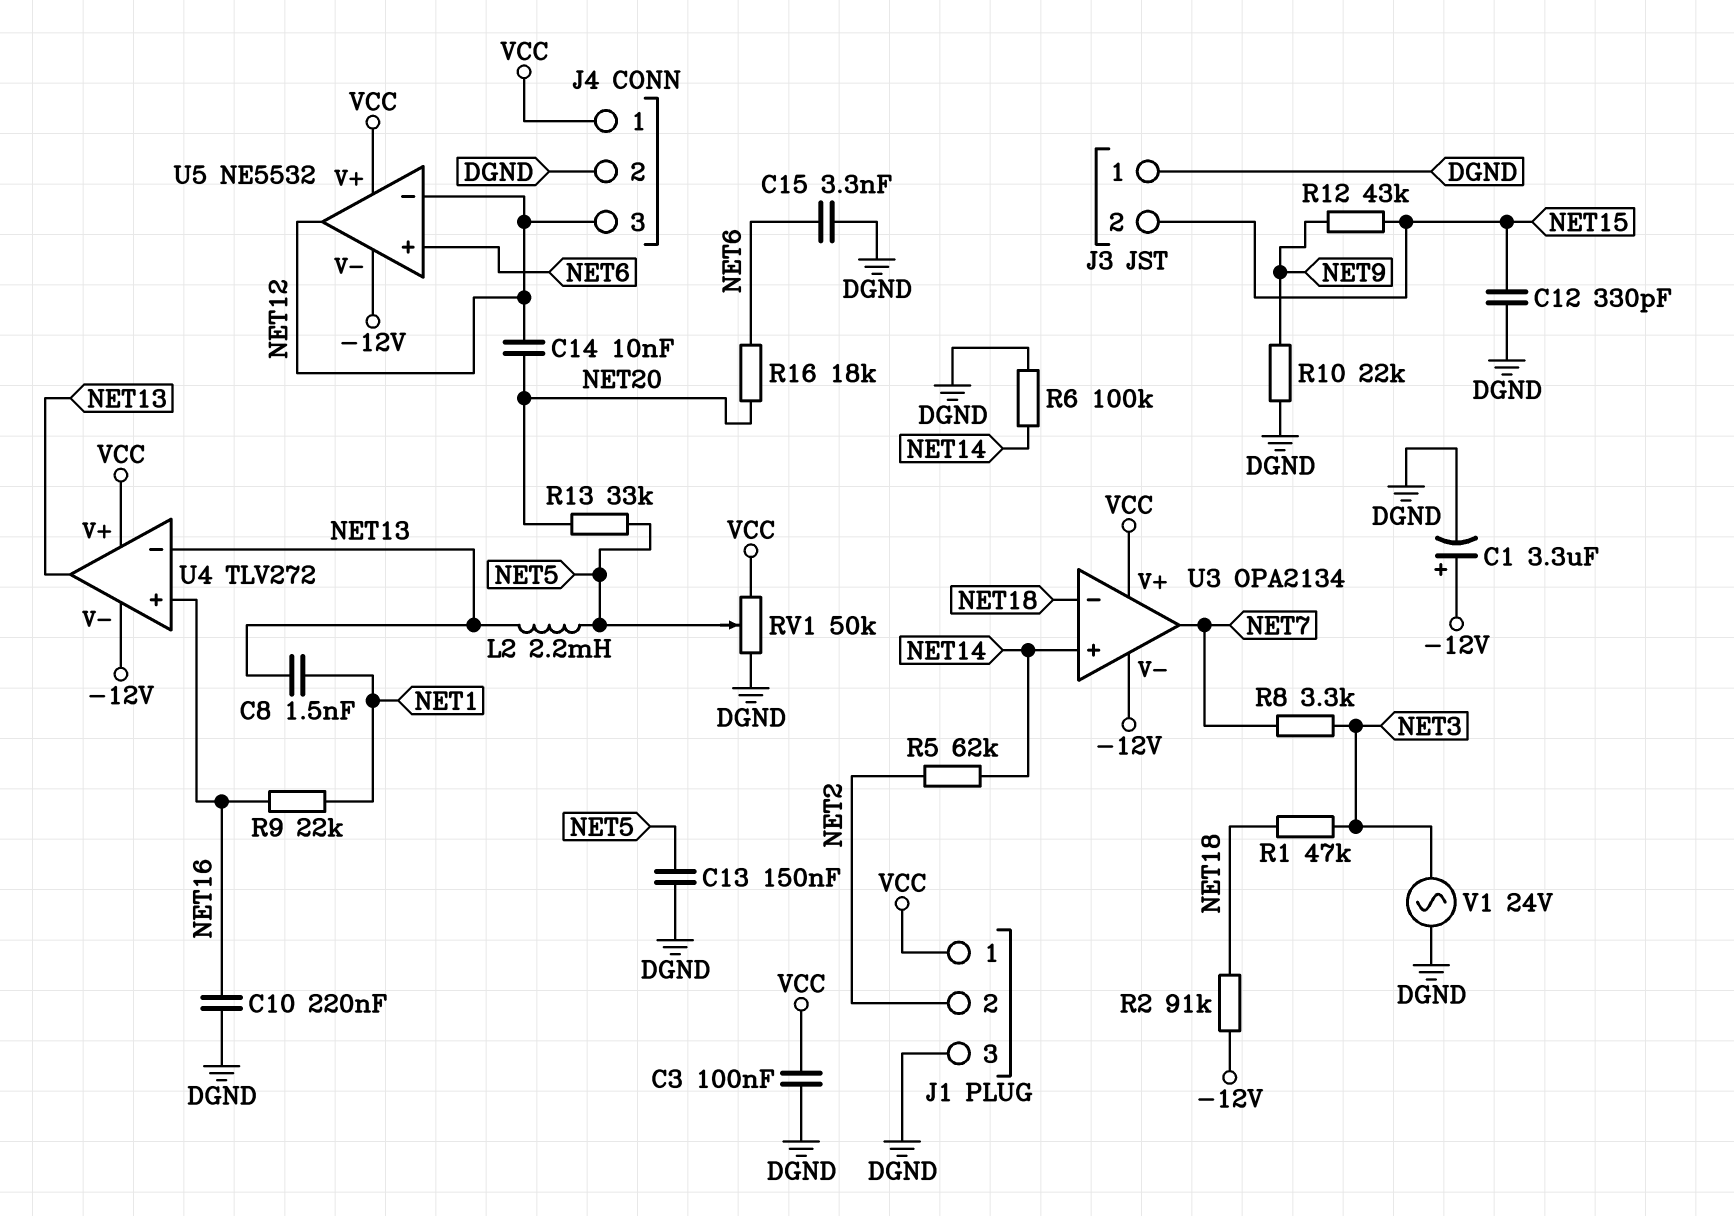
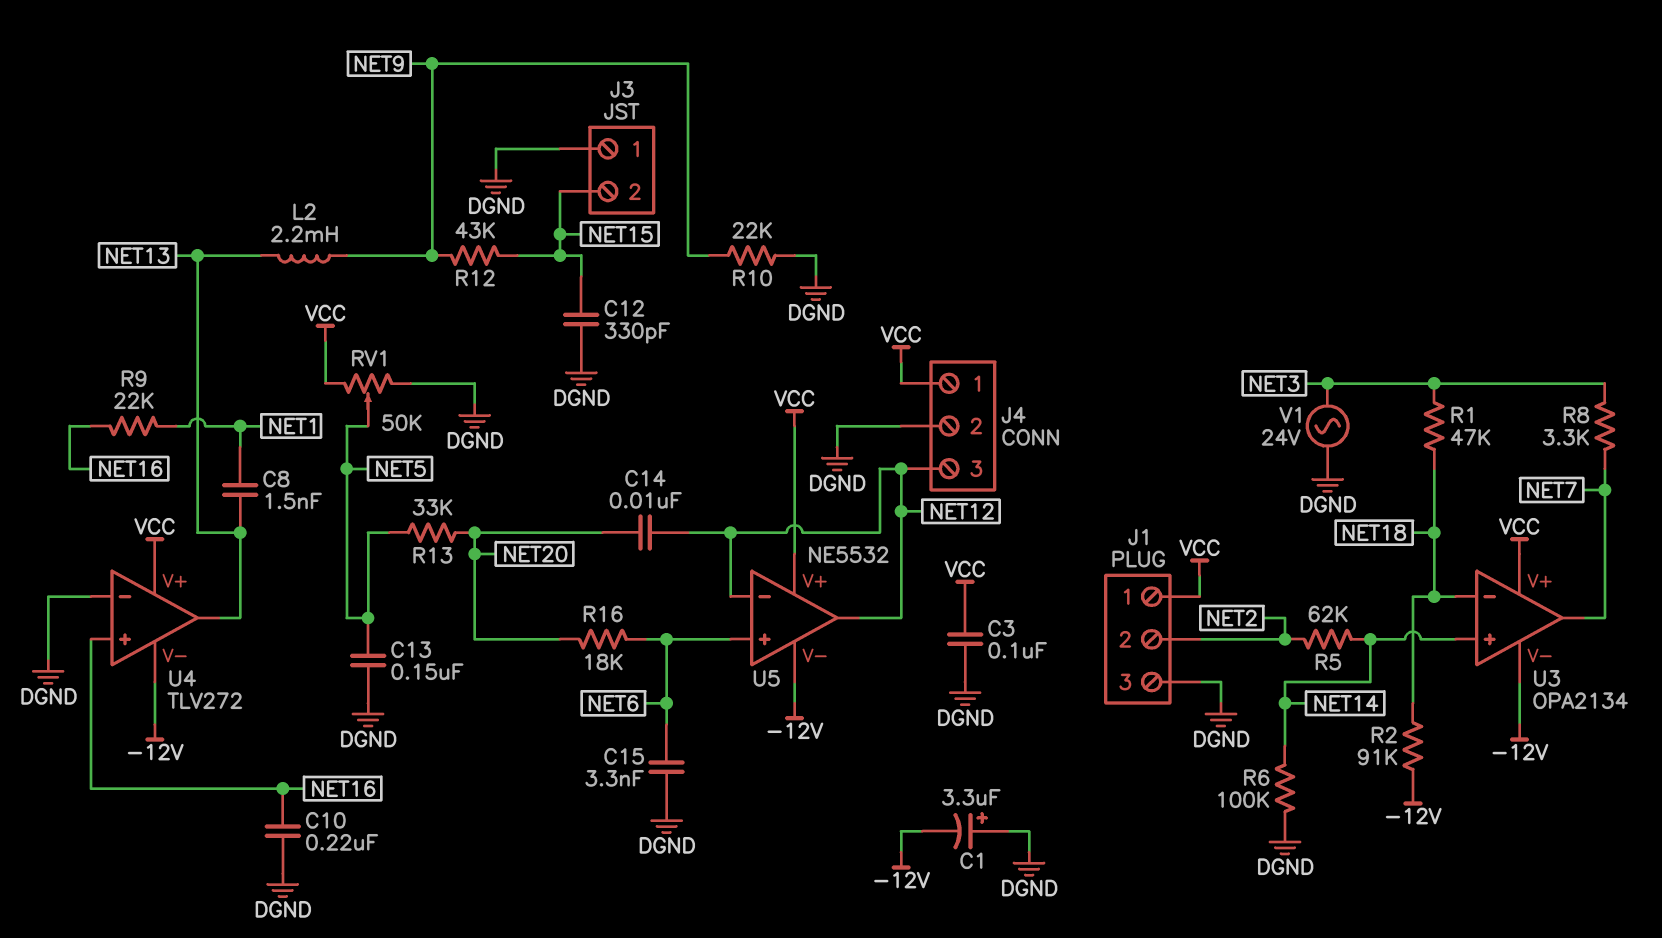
C1: 3.3uF (plus -12V, minus DGND) -> 3.3uF (plus DGND, minus -12V)
L2: 2.2mH (NET5, NET13) -> 2.2mH (NET9, NET13)
U4 pin in-: NET13 -> DGND

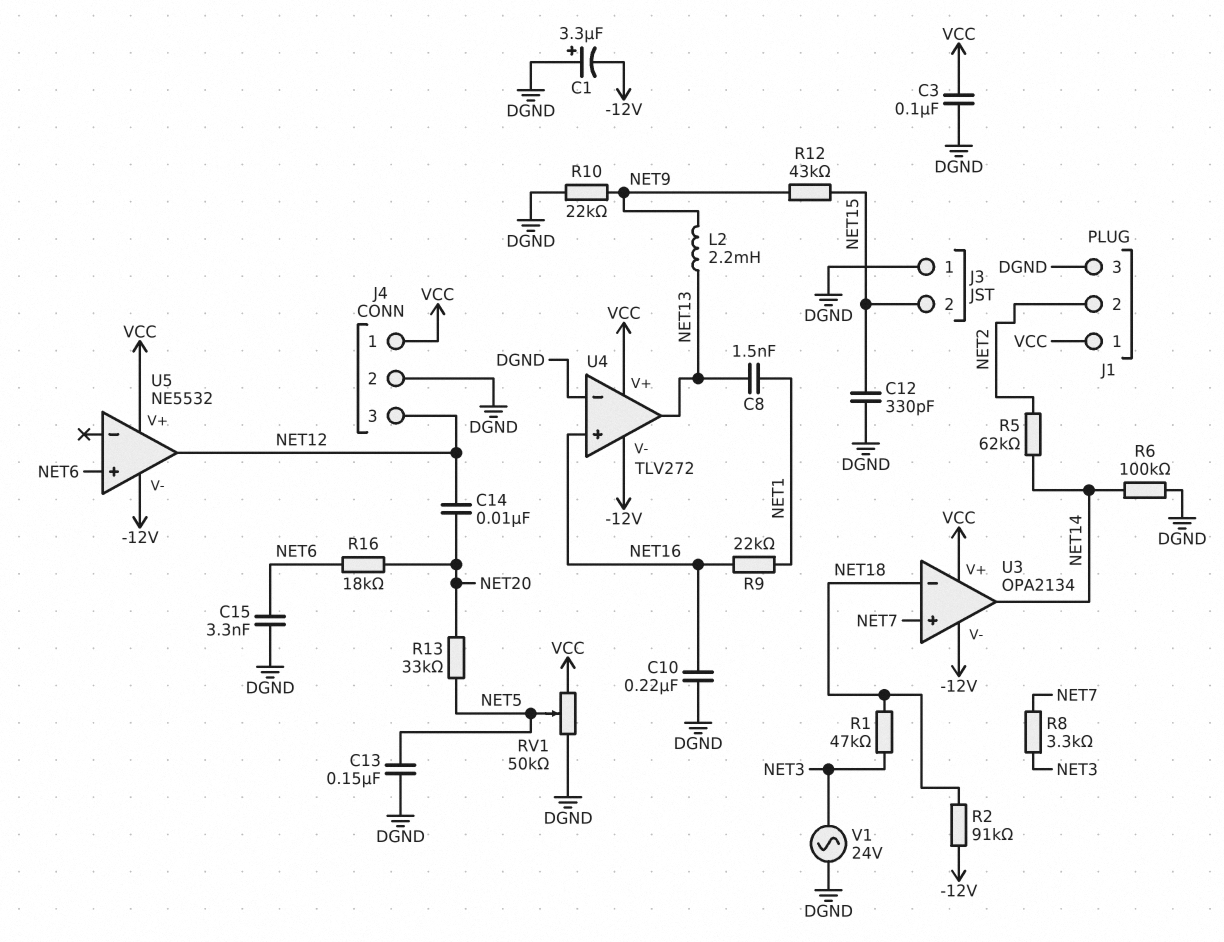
U3 pin in+: NET14 -> NET7
U3 pin out: NET7 -> NET14
U5 pin in-: NET12 -> none

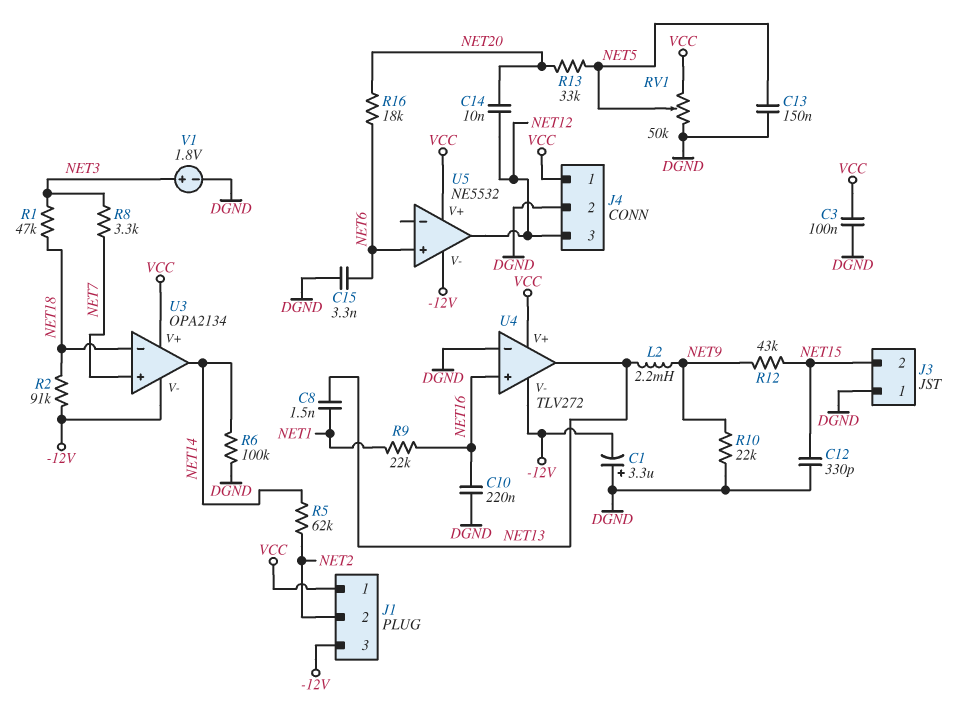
J1 pin 3: DGND -> -12V
V1: AC 24V (DGND, NET3) -> 1.8V (plus NET3, minus DGND)

